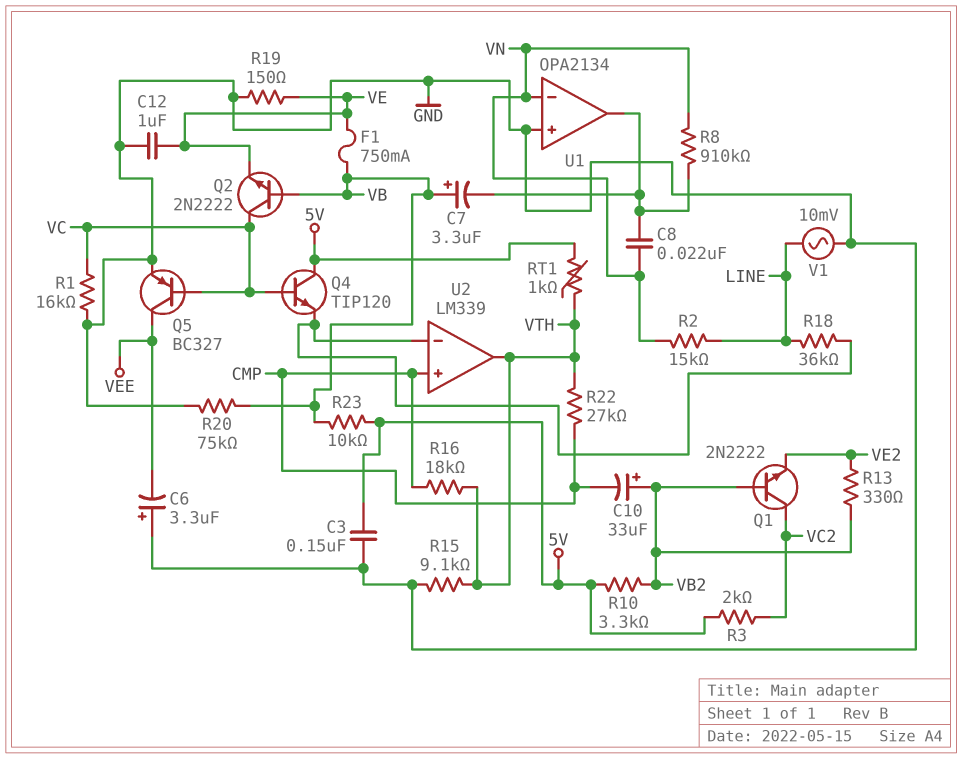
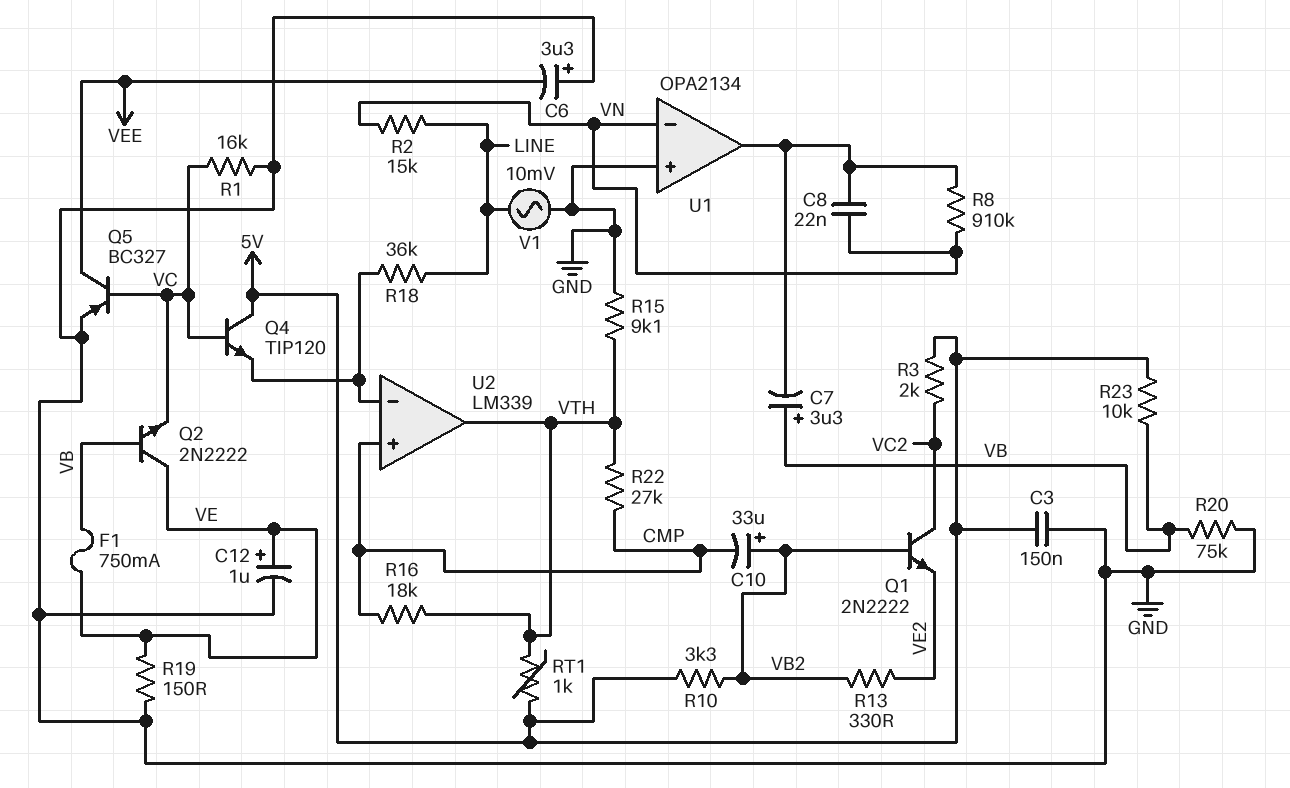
C12: 1uF (GND, VE) -> 1uF (plus VE, minus GND)
Q2: NPN 2N2222 (B VB, C VC, E VE) -> NPN 2N2222 (B VB, C VE, E VC)

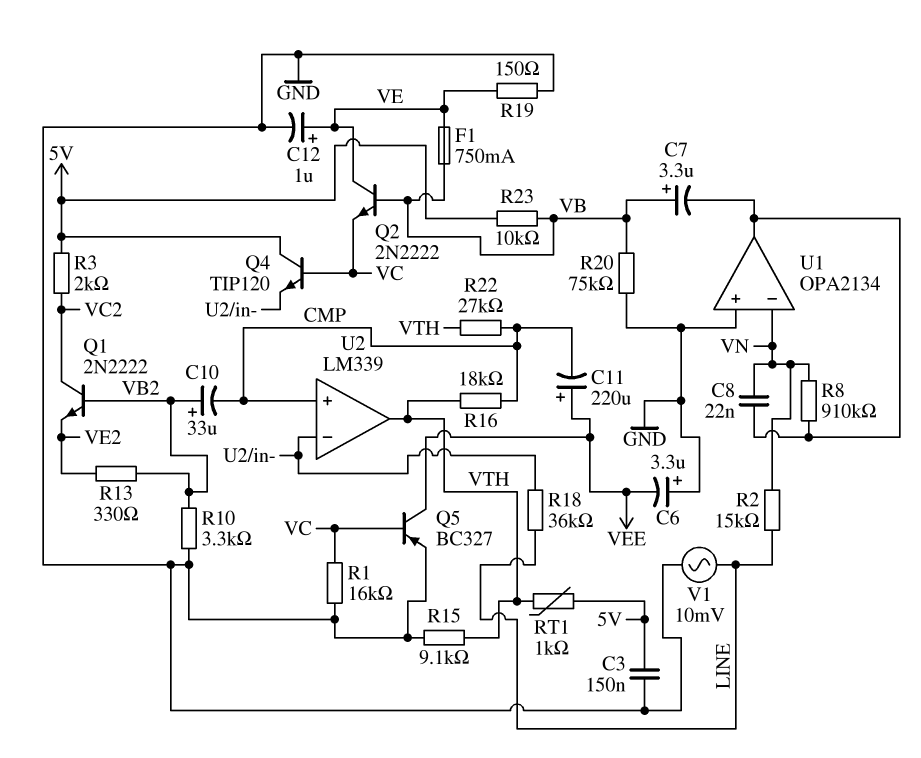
C11: none -> 220uF (plus VEE, minus CMP)
R10: 3.3k (5V, VB2) -> 3.3k (GND, VB2)

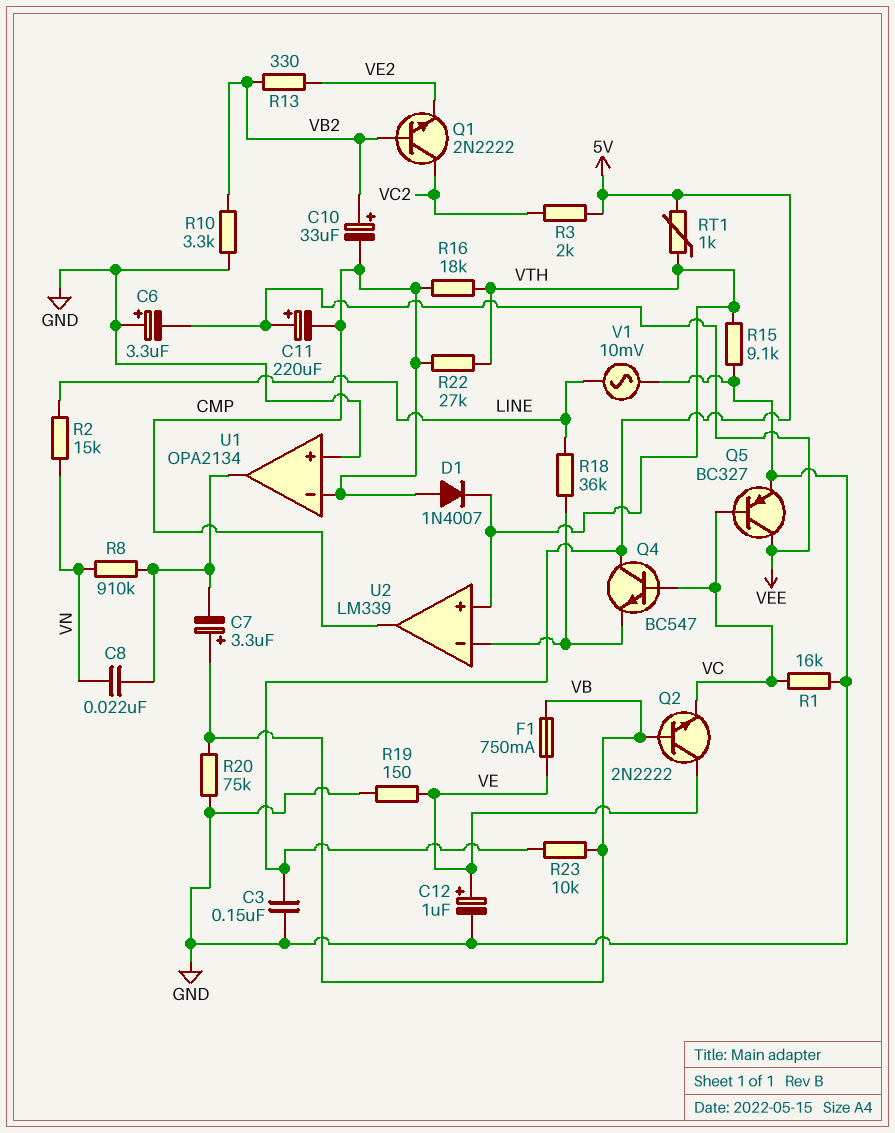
D1: none -> diode 1N4007 (A CMP, K VTH)
Q4: NPN TIP120 (B VC, C 5V, E U2/in-) -> NPN BC547 (B VC, C 5V, E U2/in-)
U1 pin in-: VN -> CMP
U2 pin in+: CMP -> VTH
U2 pin out: VTH -> CMP

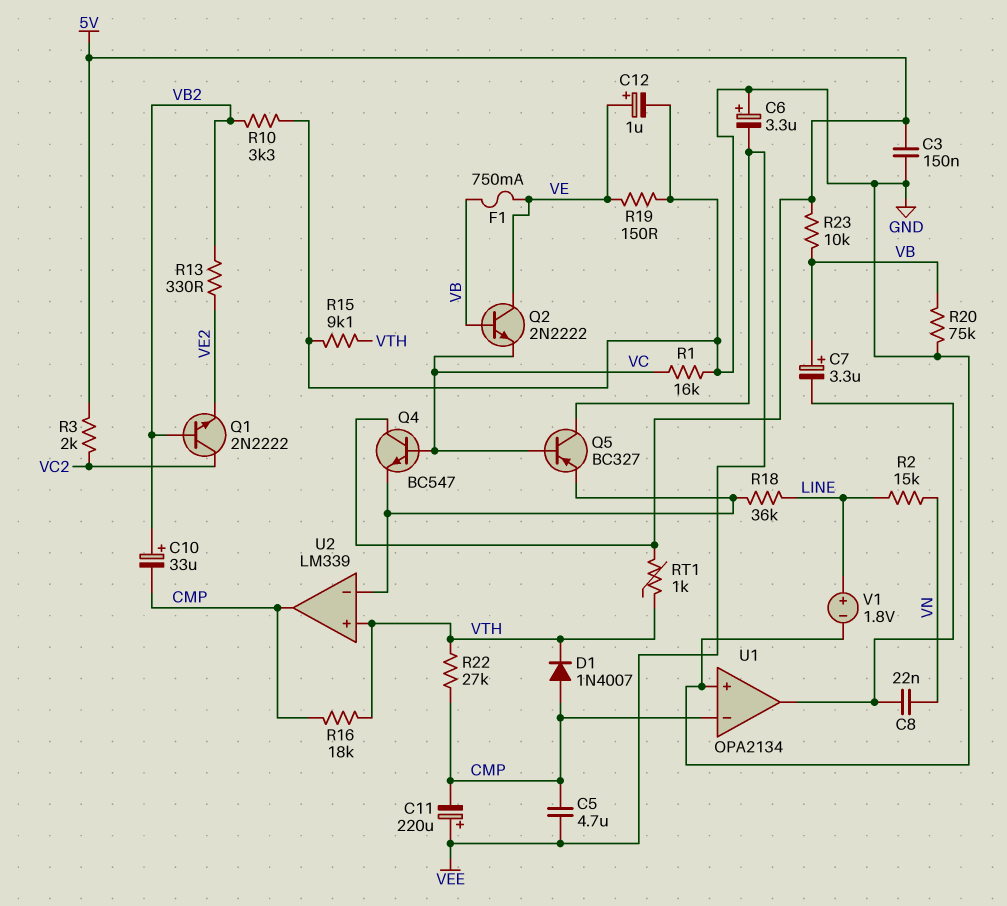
C5: none -> 4.7uF (CMP, VEE)
Q5: PNP BC327 (B VC, C VEE, E GND) -> PNP BC327 (B VC, C VEE, E U2/in-)
R8: 910k (U1/out, VN) -> none
V1: AC 10mV (GND, LINE) -> 1.8V (plus LINE, minus GND)

